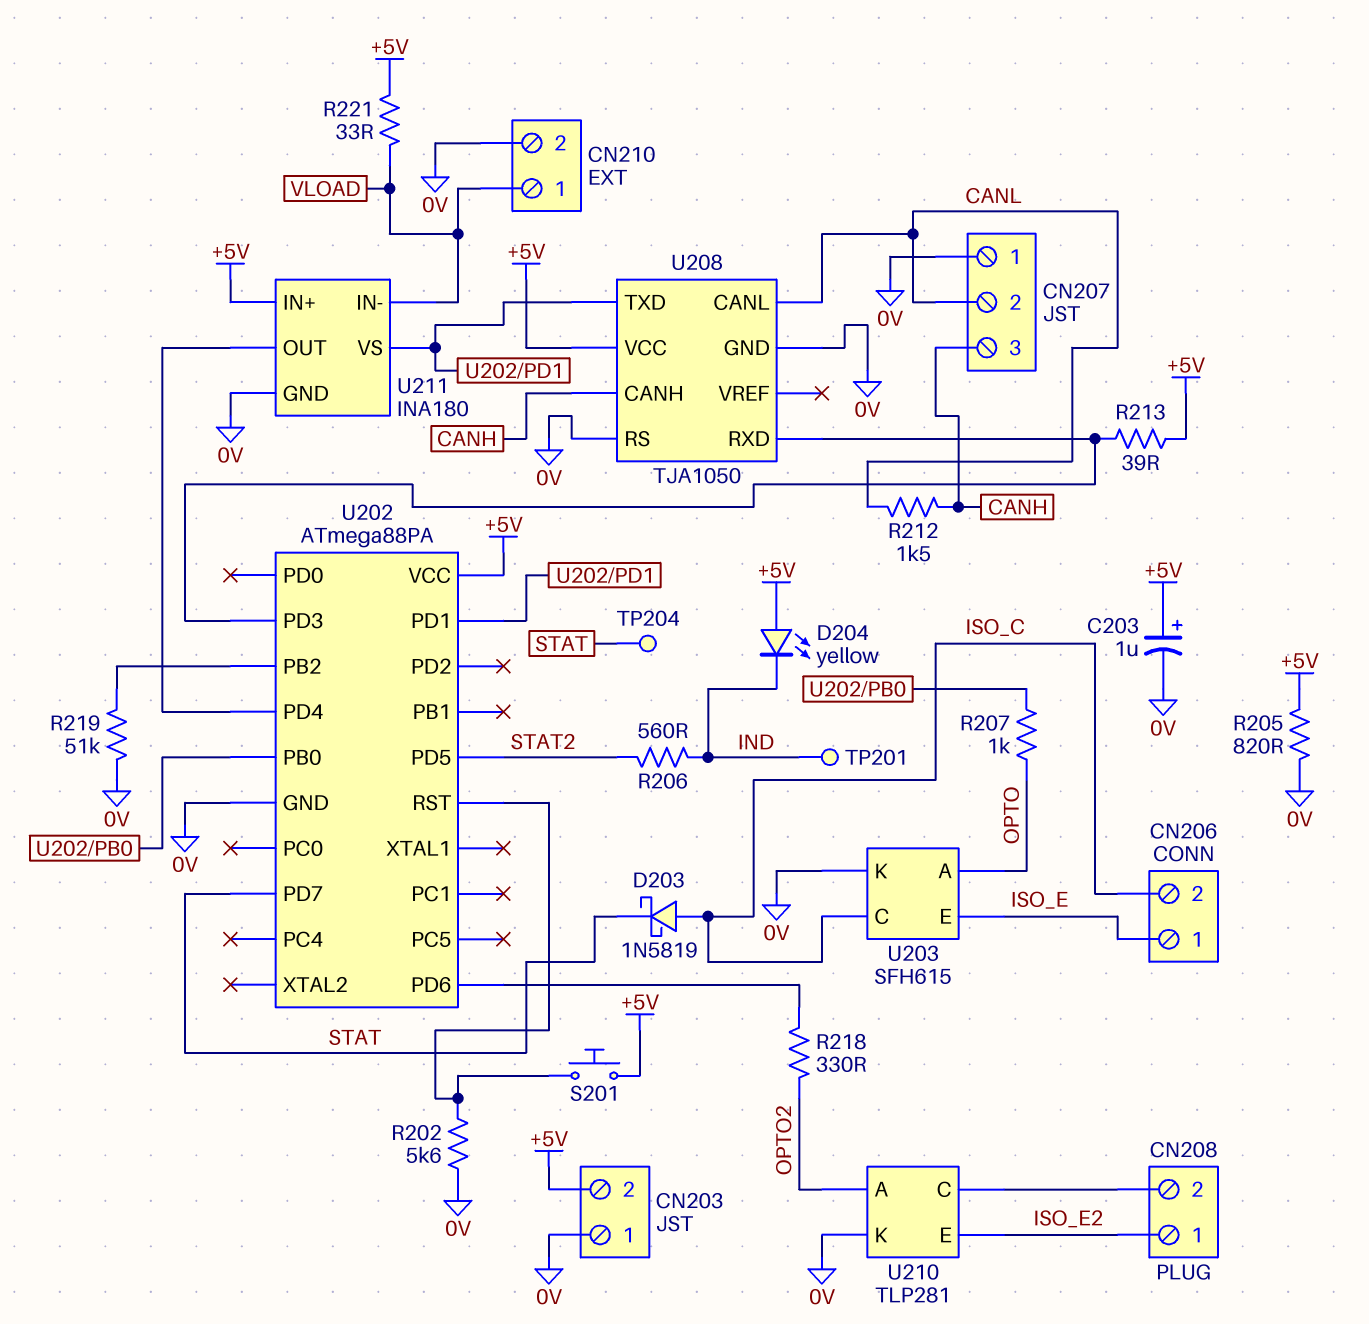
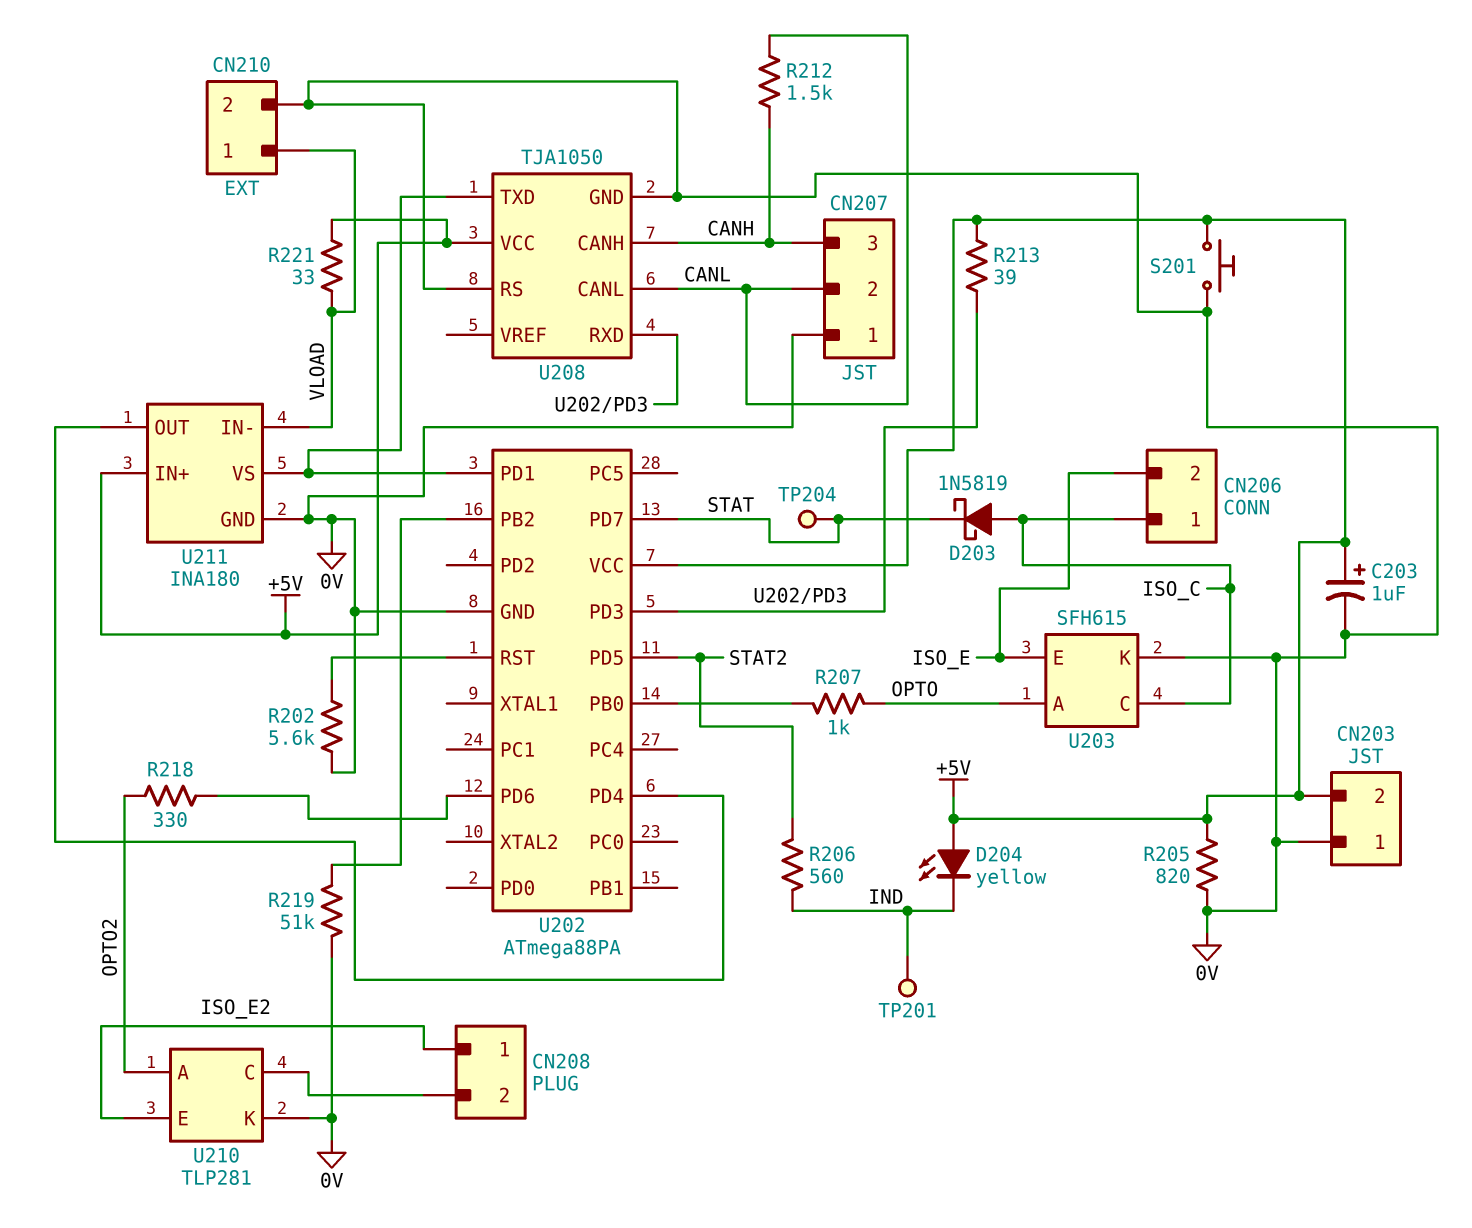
CN206 pin 1: ISO_E -> ISO_C
CN206 pin 2: ISO_C -> ISO_E
S201: button (+5V, U202/RST) -> button (+5V, 0V)

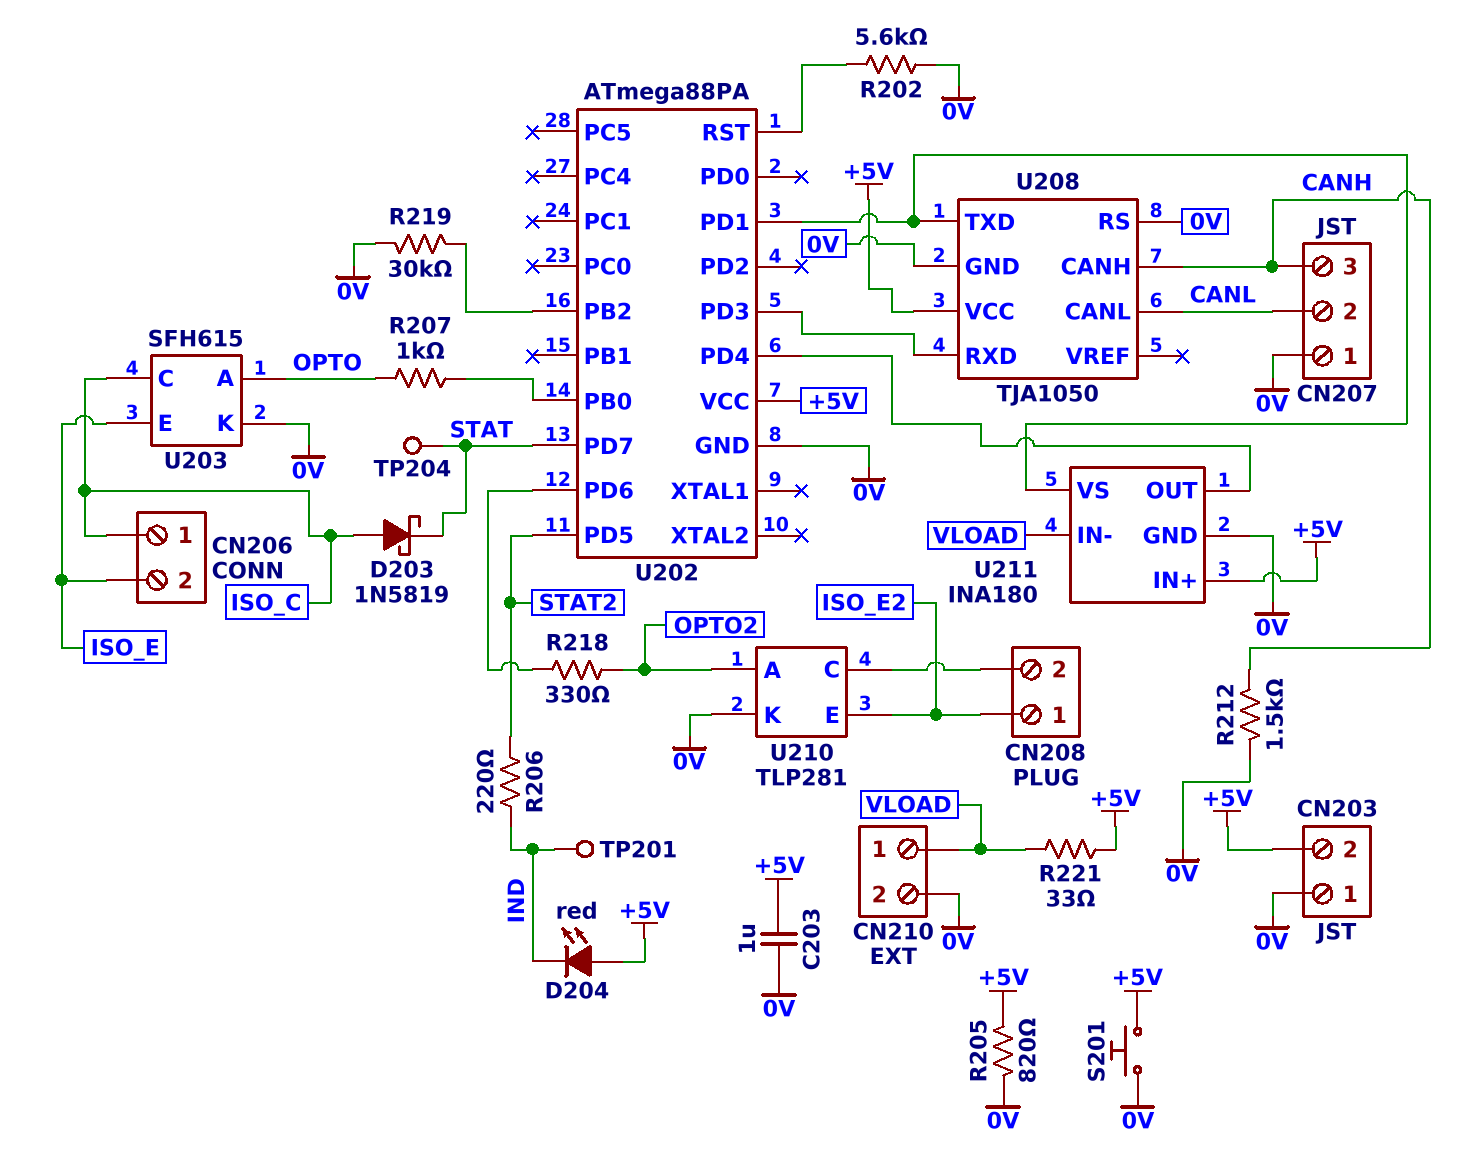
C203: 1uF (plus +5V, minus 0V) -> 1uF (+5V, 0V)
D204: LED yellow (A +5V, K IND) -> LED red (A +5V, K IND)
R206: 560 (IND, STAT2) -> 220 (IND, STAT2)
R212: 1.5k (CANH, CANL) -> 1.5k (0V, CANH)
R213: 39 (+5V, U202/PD3) -> none
R219: 51k (0V, U202/PB2) -> 30k (0V, U202/PB2)

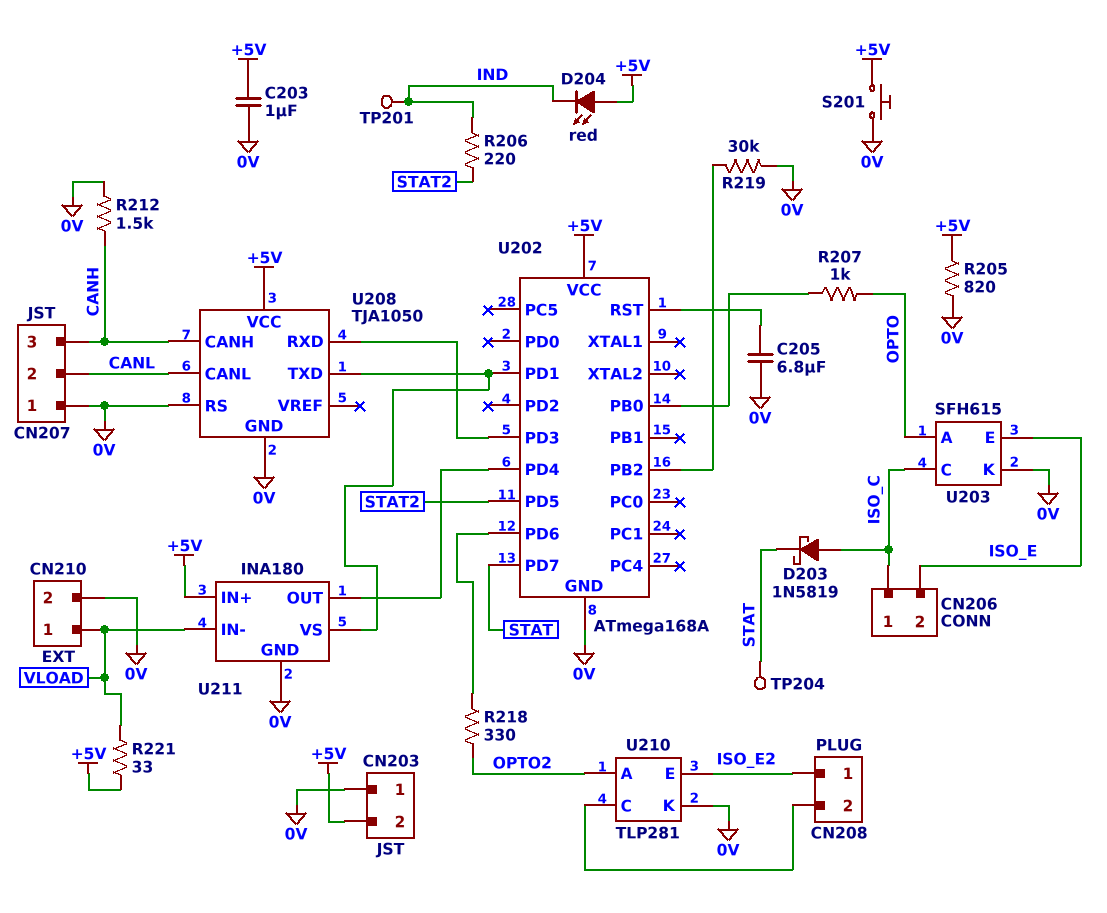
C205: none -> 6.8uF (0V, U202/RST)
R202: 5.6k (0V, U202/RST) -> none
U202: ATmega88PA -> ATmega168A

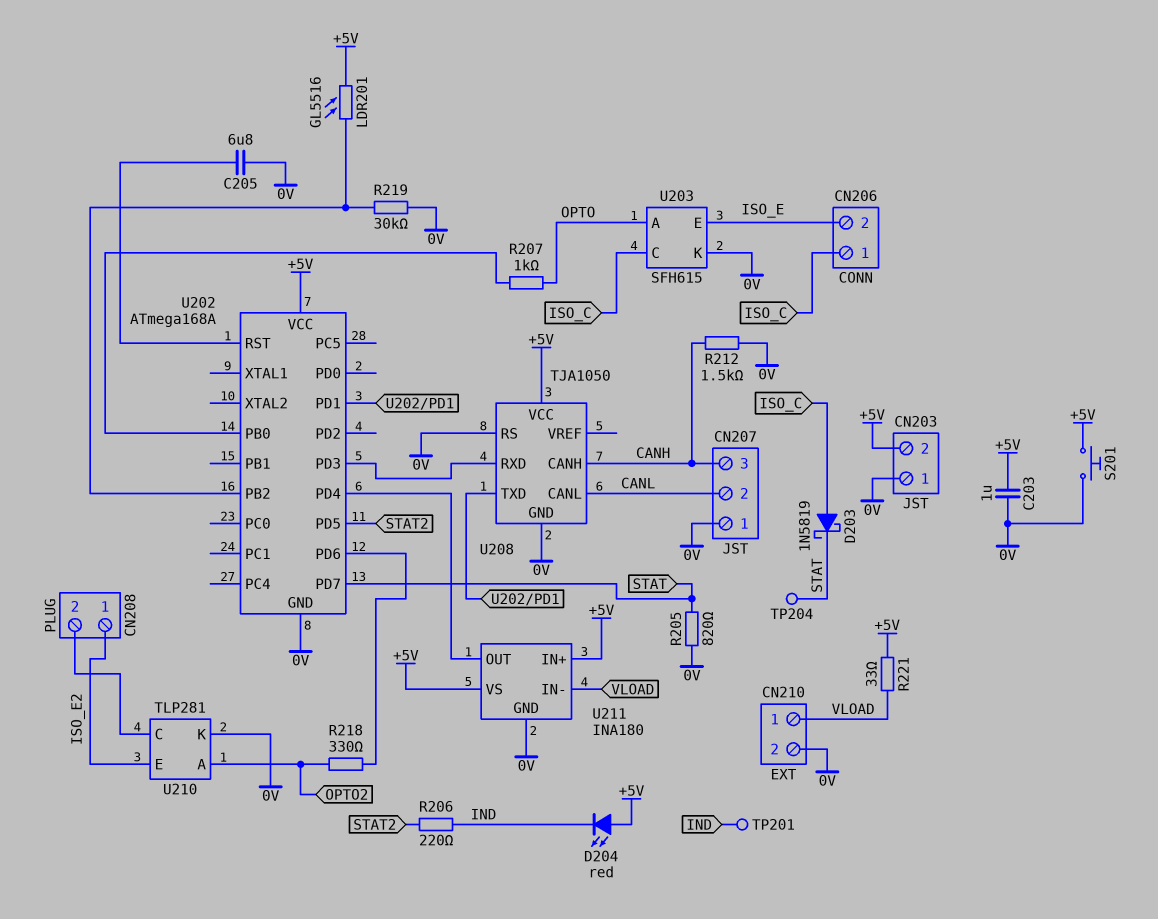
LDR201: none -> GL5516 (+5V, U202/PB2)
R205: 820 (+5V, 0V) -> 820 (0V, STAT)
U211 pin VS: U202/PD1 -> +5V

